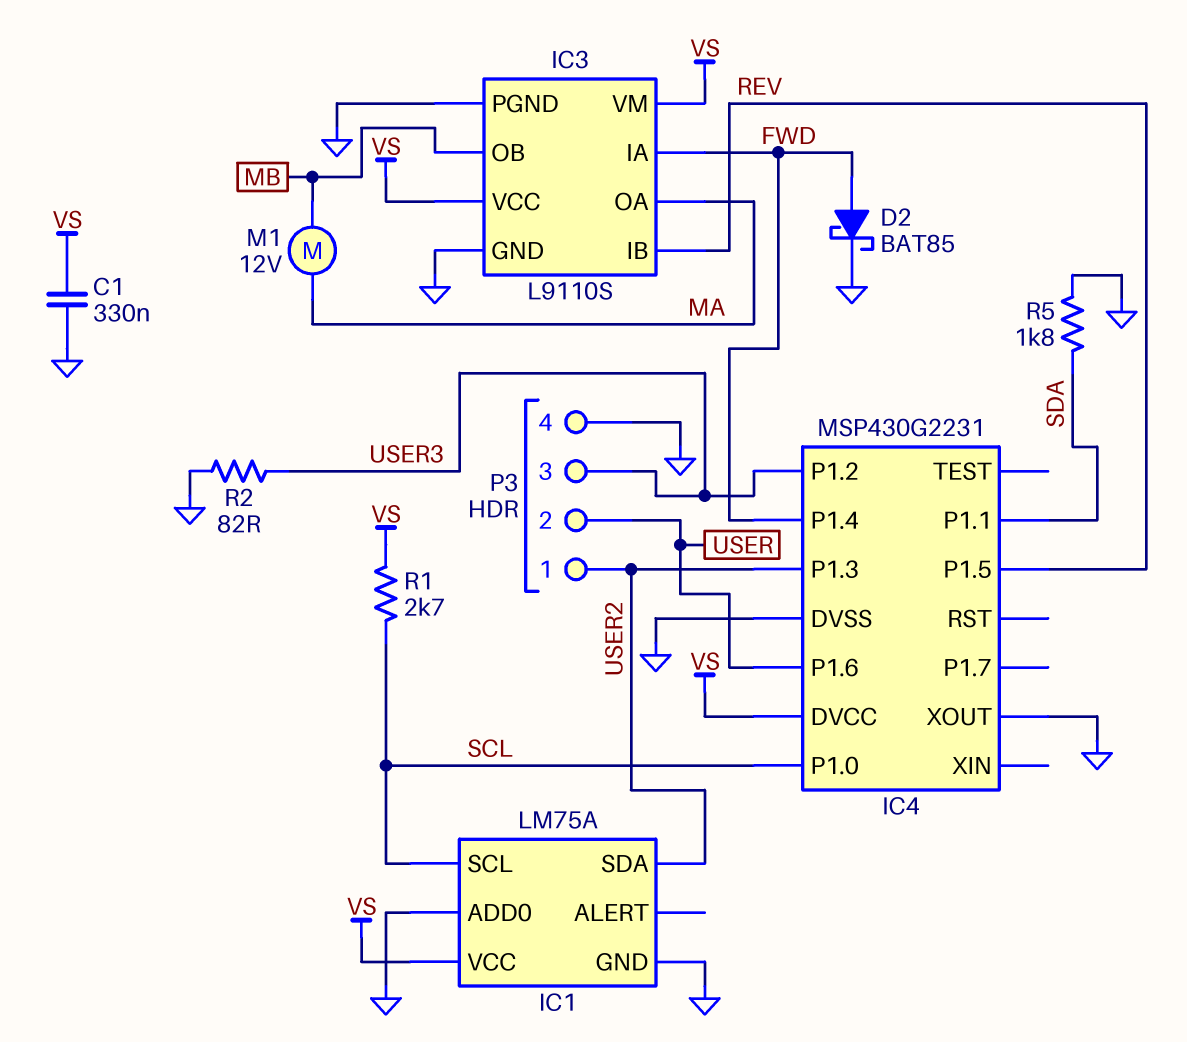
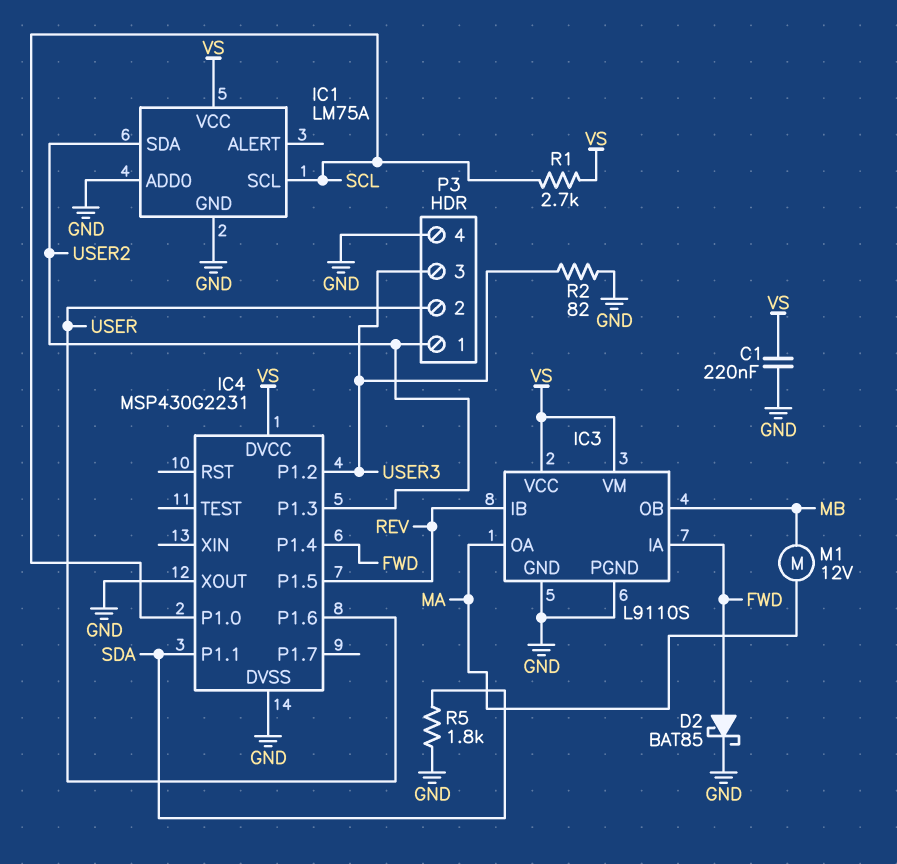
C1: 330nF (GND, VS) -> 220nF (GND, VS)

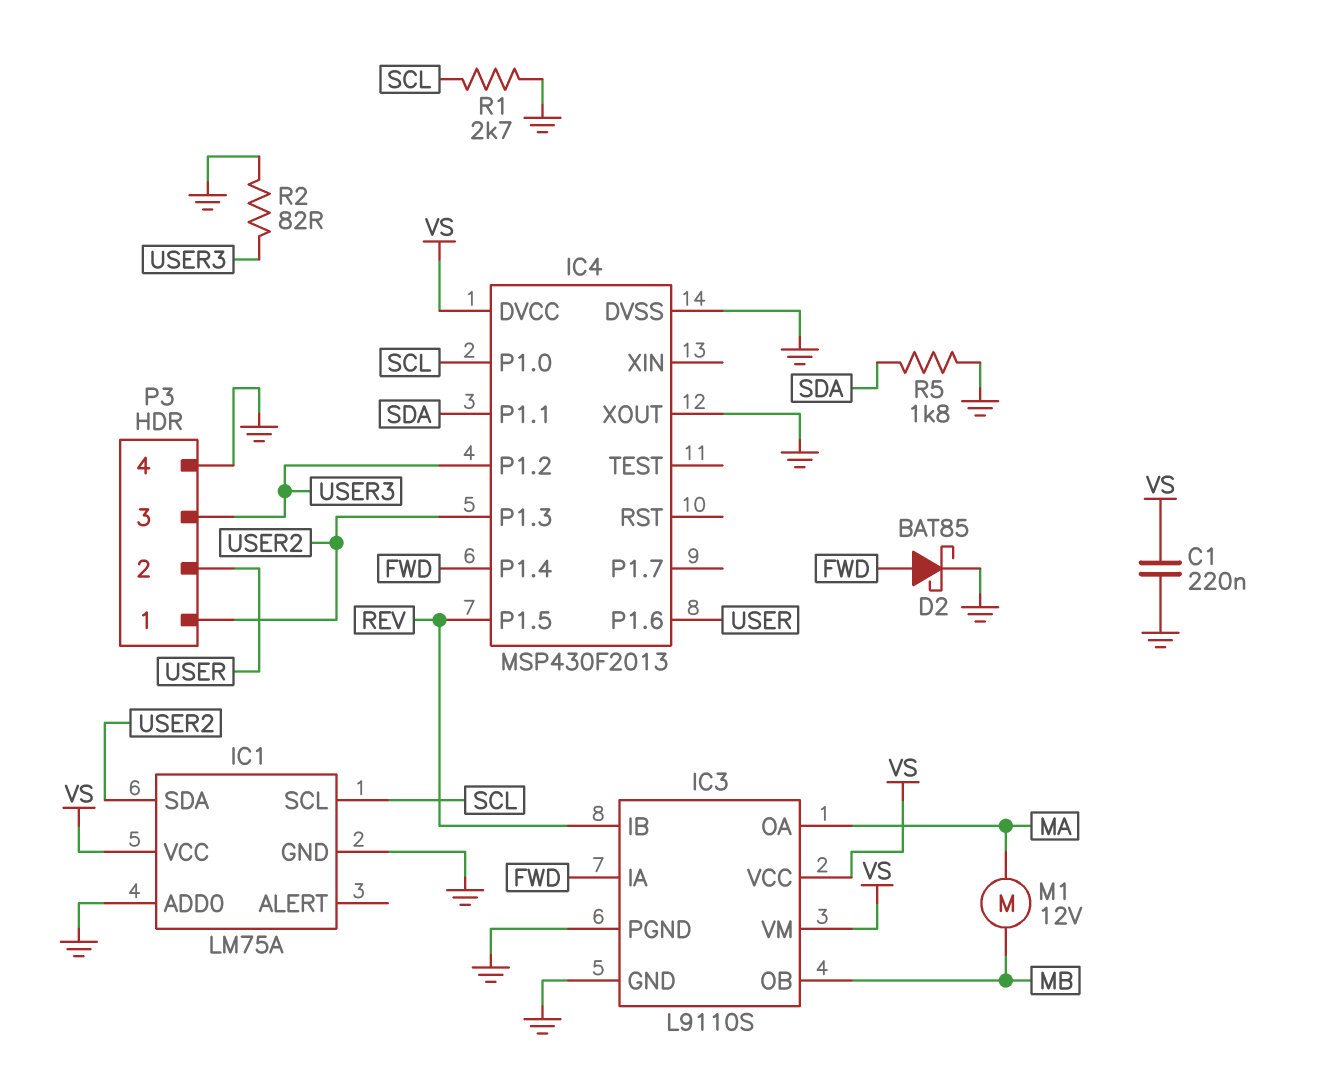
IC4: MSP430G2231 -> MSP430F2013
R1: 2.7k (SCL, VS) -> 2.7k (GND, SCL)

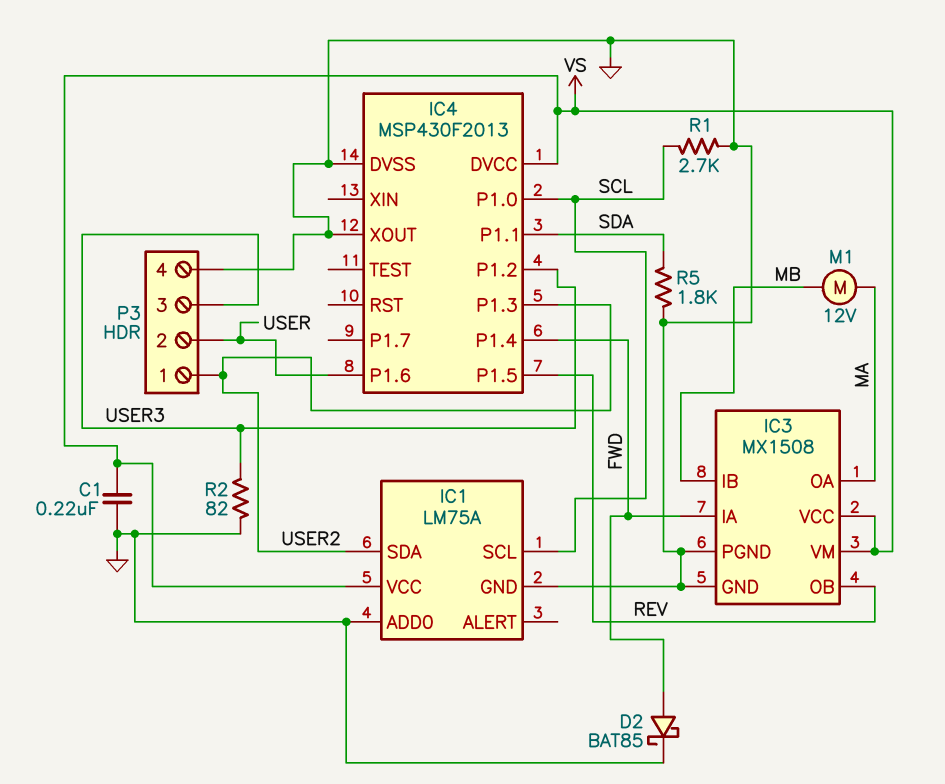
IC3: L9110S -> MX1508
IC3 pin IB: REV -> MB
IC3 pin OB: MB -> REV

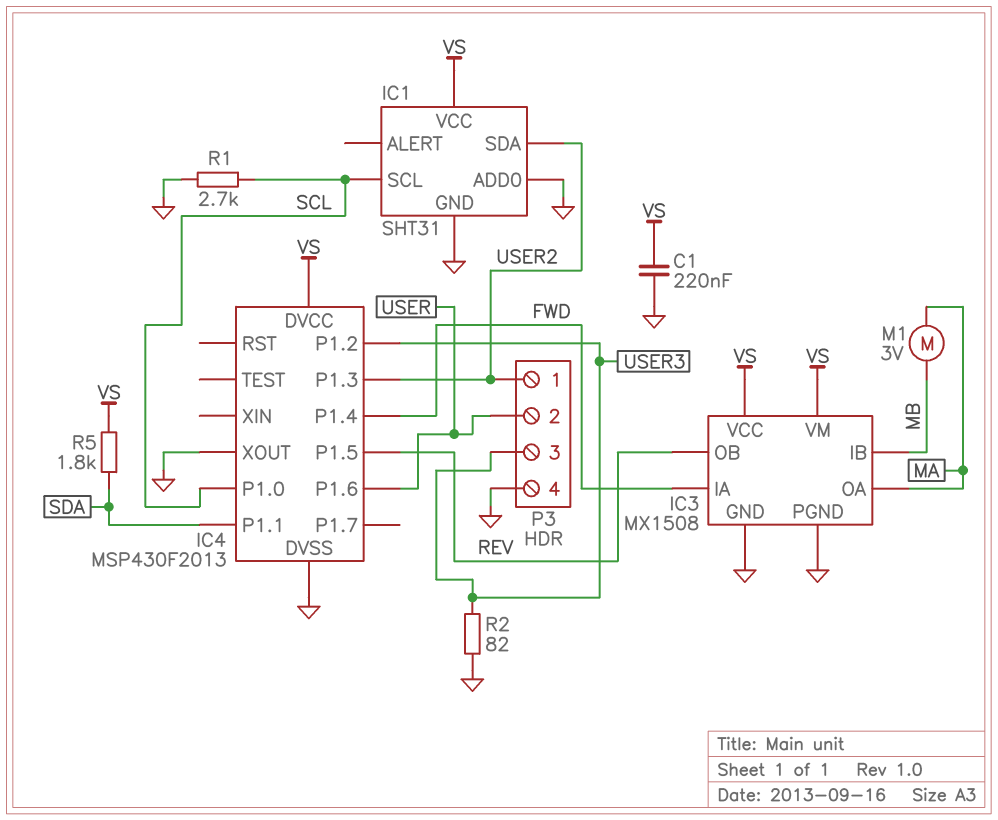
D2: schottky BAT85 (A FWD, K GND) -> none
IC1: LM75A -> SHT31
M1: motor 12V (MA, MB) -> motor 3V (MA, MB)
R5: 1.8k (GND, SDA) -> 1.8k (SDA, VS)

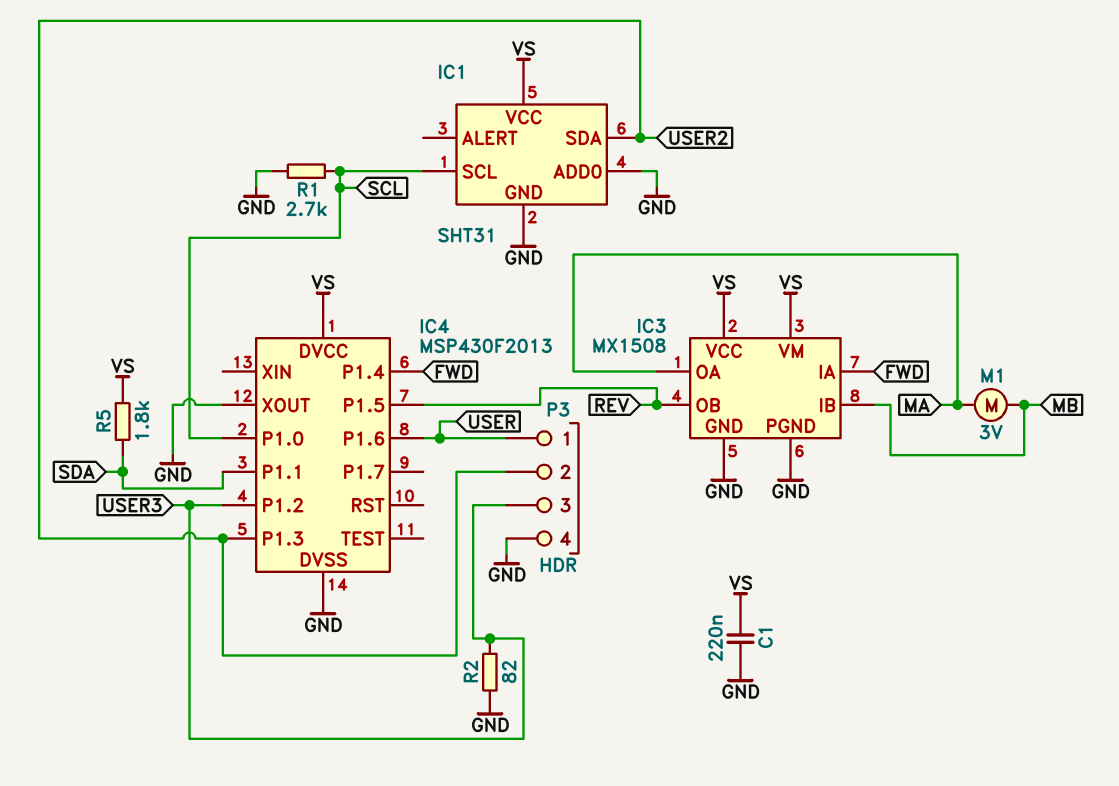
P3 pin 1: USER2 -> USER
P3 pin 2: USER -> USER2

